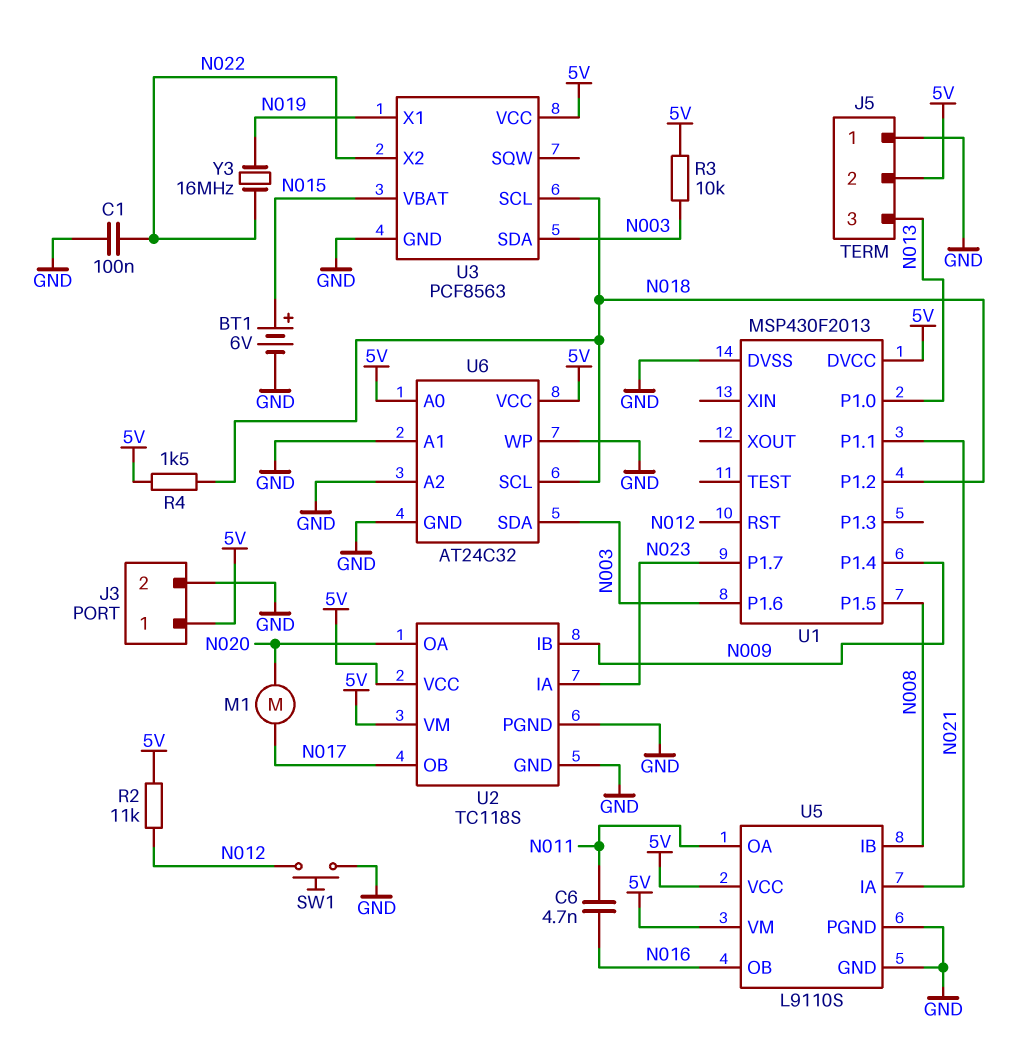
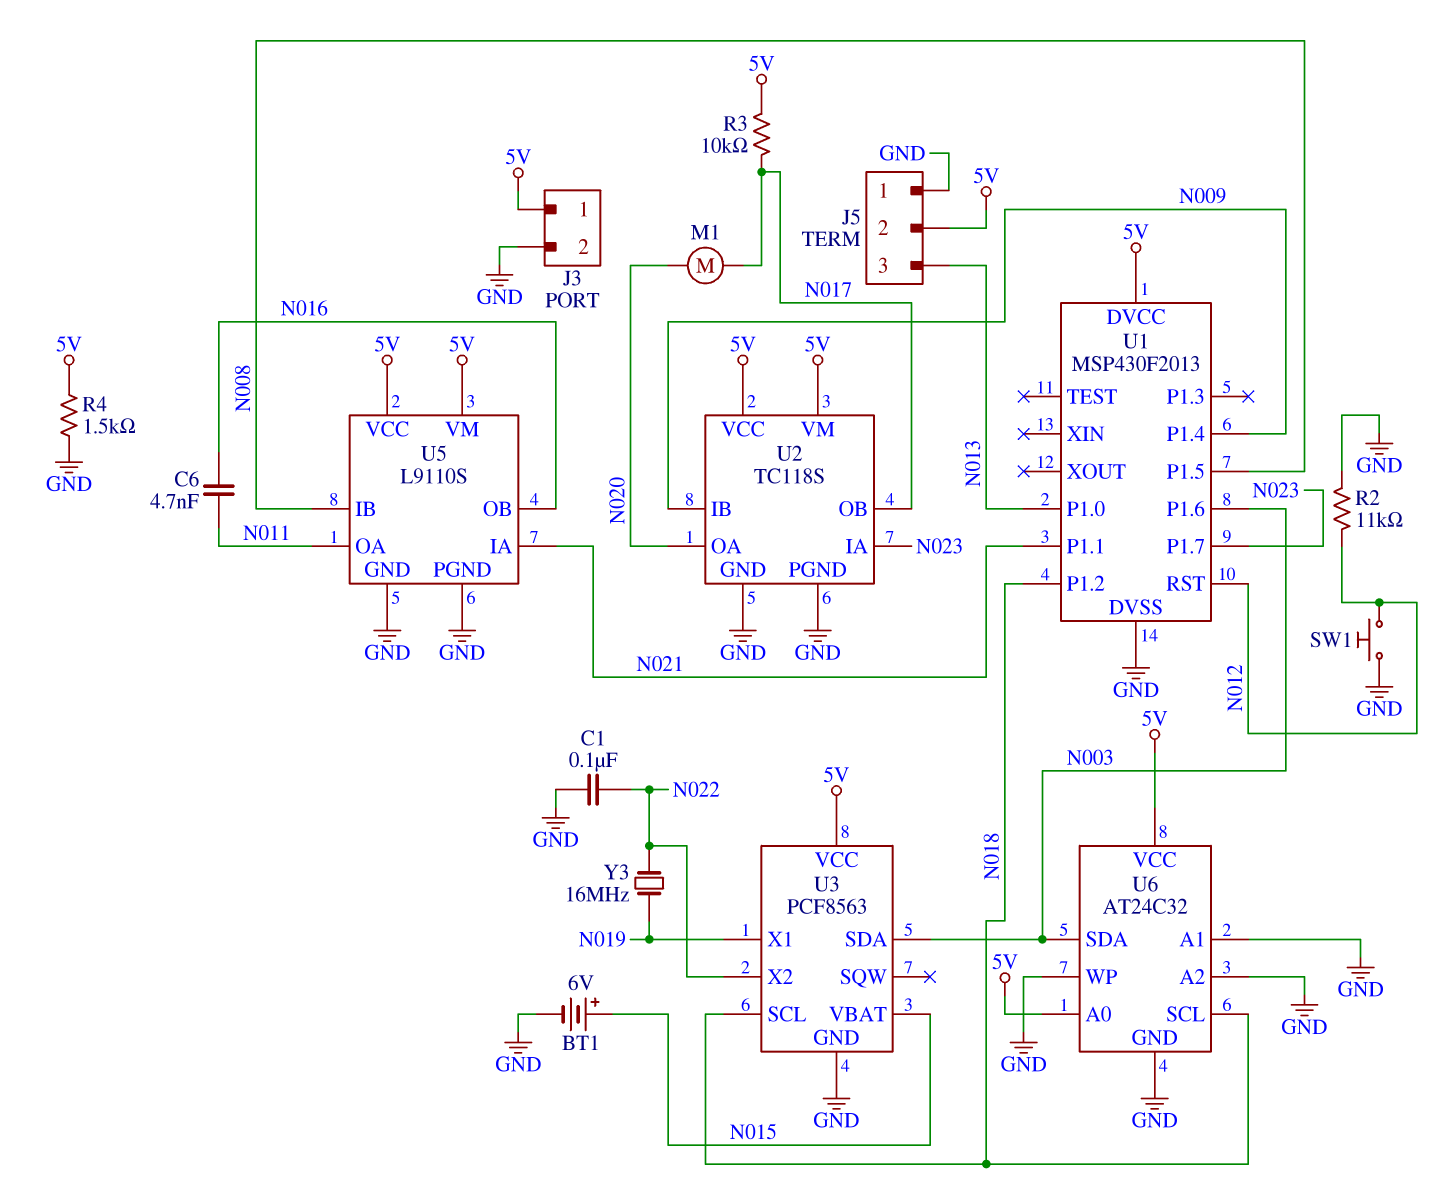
R2: 11k (5V, N012) -> 11k (GND, N012)
R3: 10k (5V, N003) -> 10k (5V, N017)
R4: 1.5k (5V, N018) -> 1.5k (5V, GND)

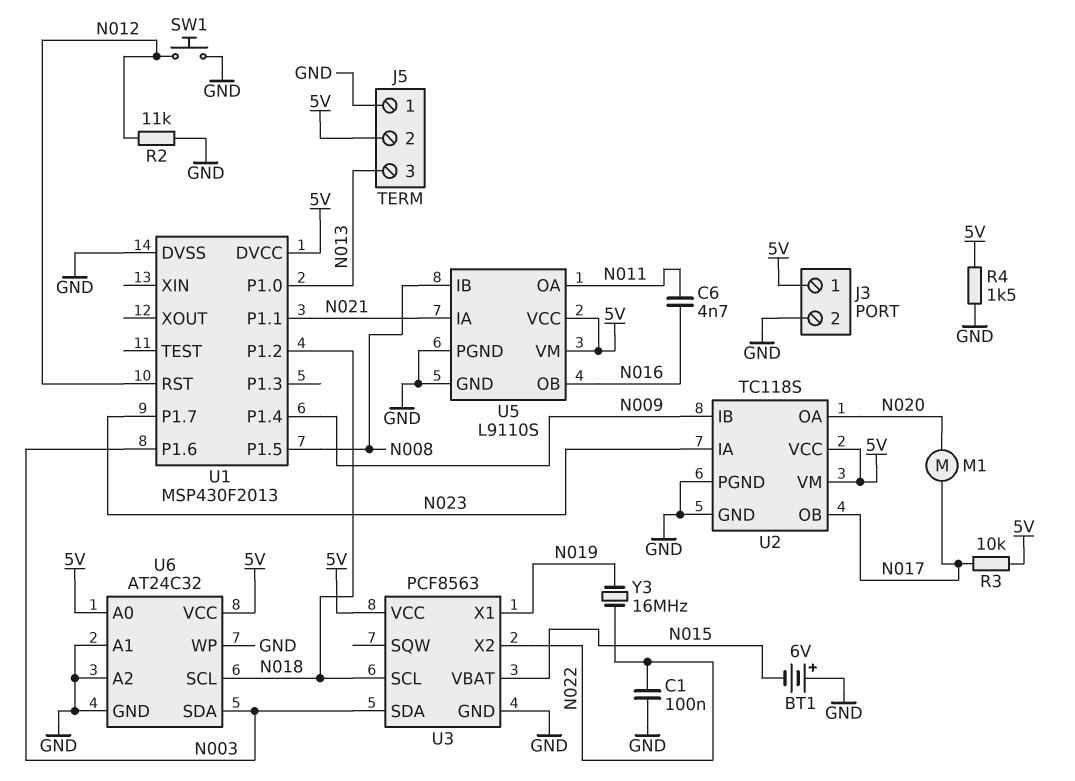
BT1: 6V (plus N015, minus GND) -> 6V (plus GND, minus N015)

